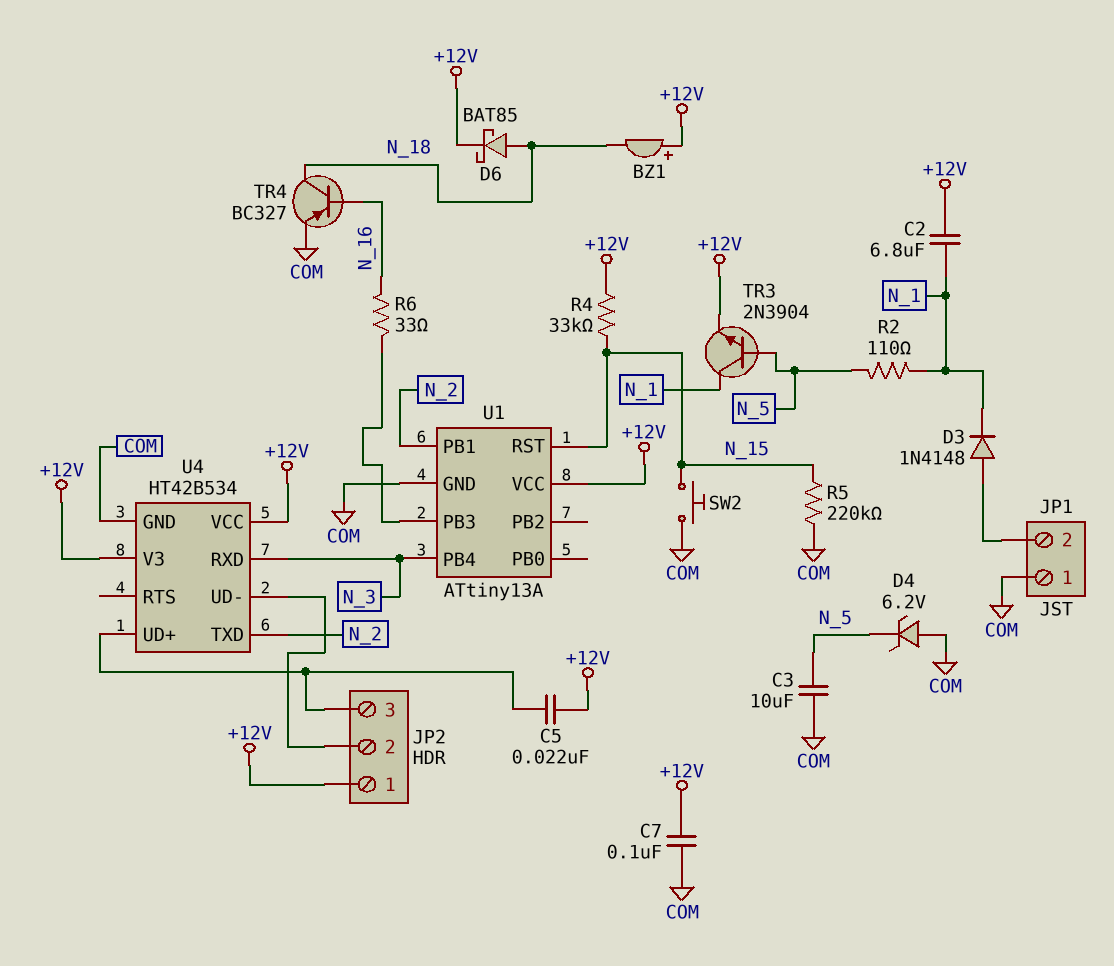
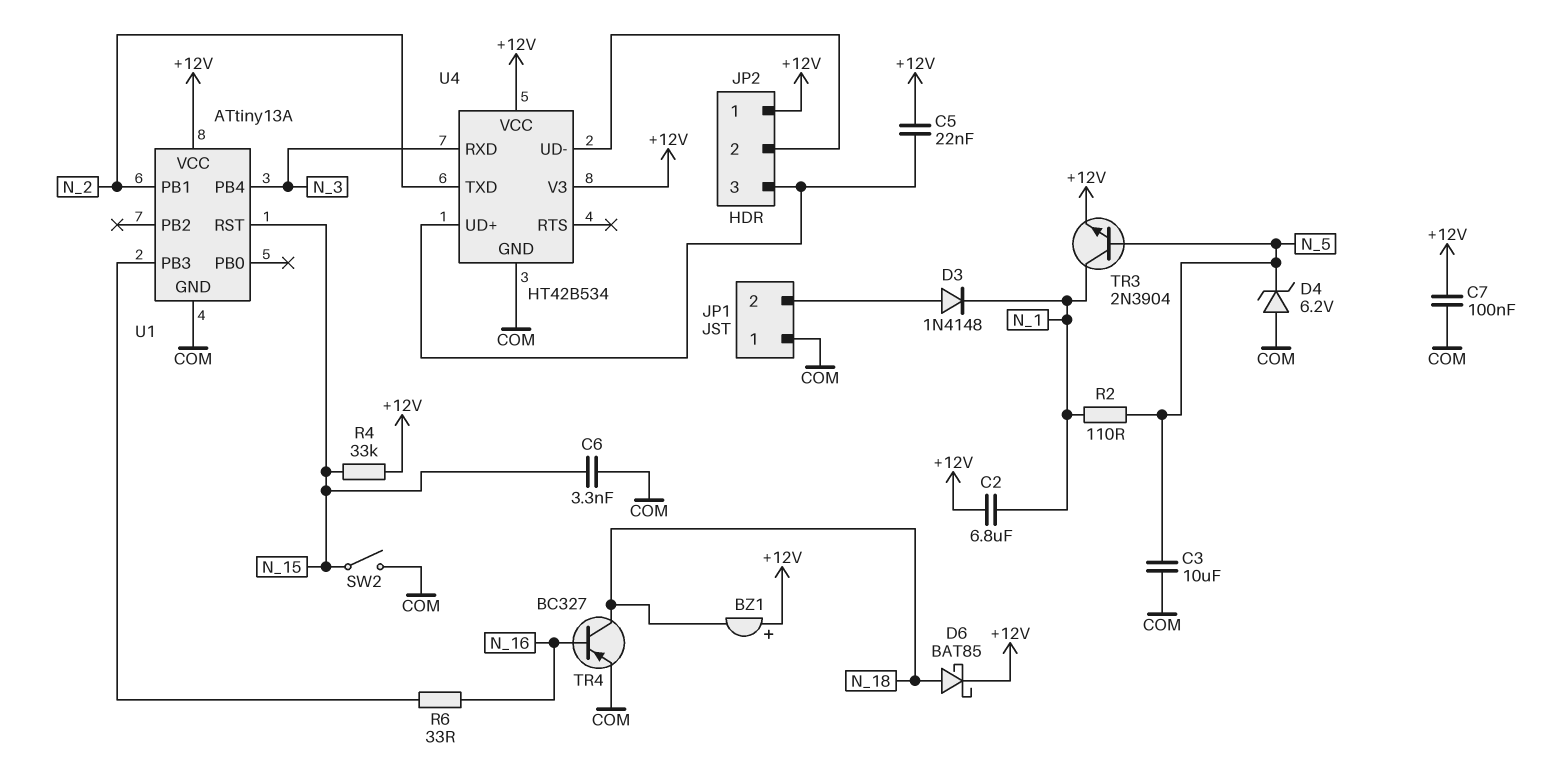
C6: none -> 3.3nF (COM, N_15)
R5: 220k (COM, N_15) -> none
SW2: button (COM, N_15) -> switch (COM, N_15)

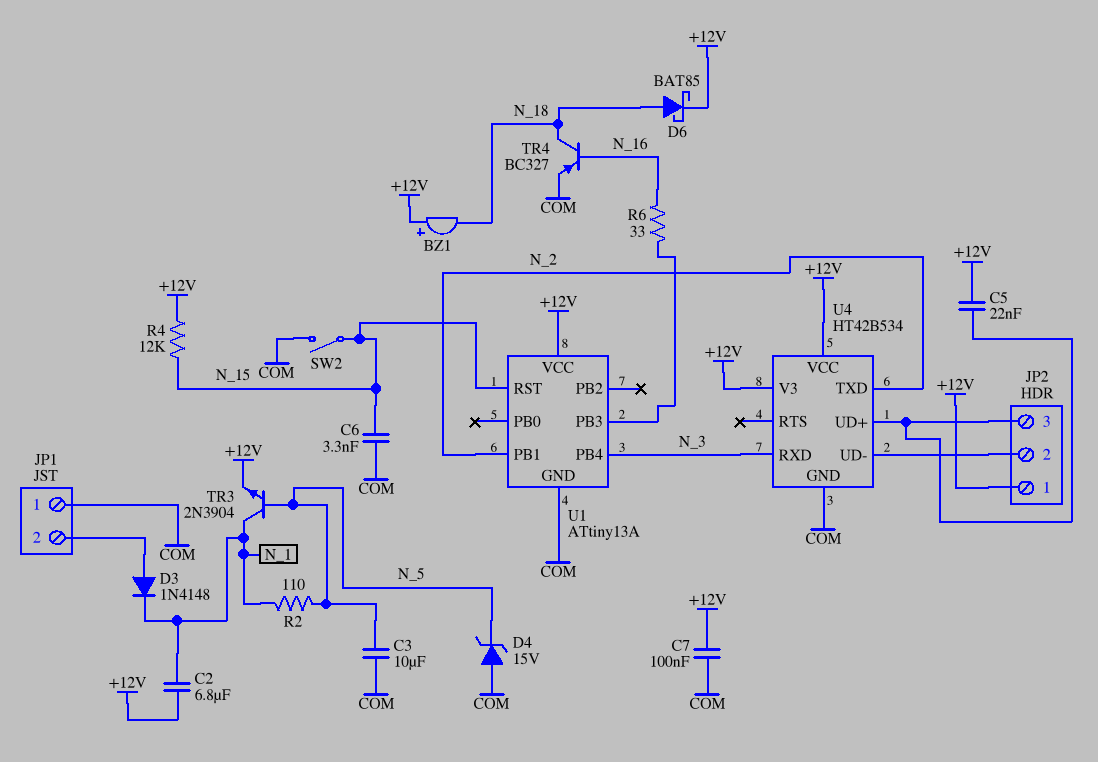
D4: zener 6.2V (A COM, K N_5) -> zener 15V (A COM, K N_5)
R4: 33k (+12V, N_15) -> 12k (+12V, N_15)

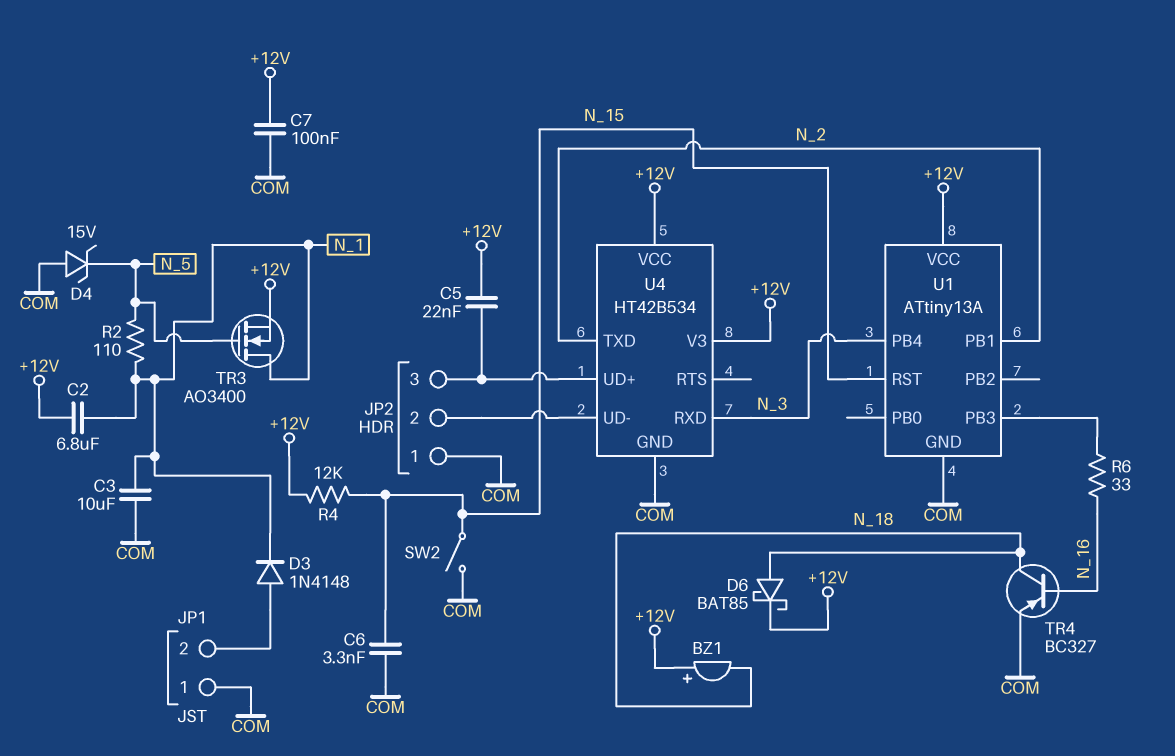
C3: 10uF (COM, N_5) -> 10uF (COM, N_1)
JP2 pin 1: +12V -> COM
TR3: NPN 2N3904 (B N_5, C N_1, E +12V) -> NMOS AO3400 (G N_5, D N_1, S +12V)

